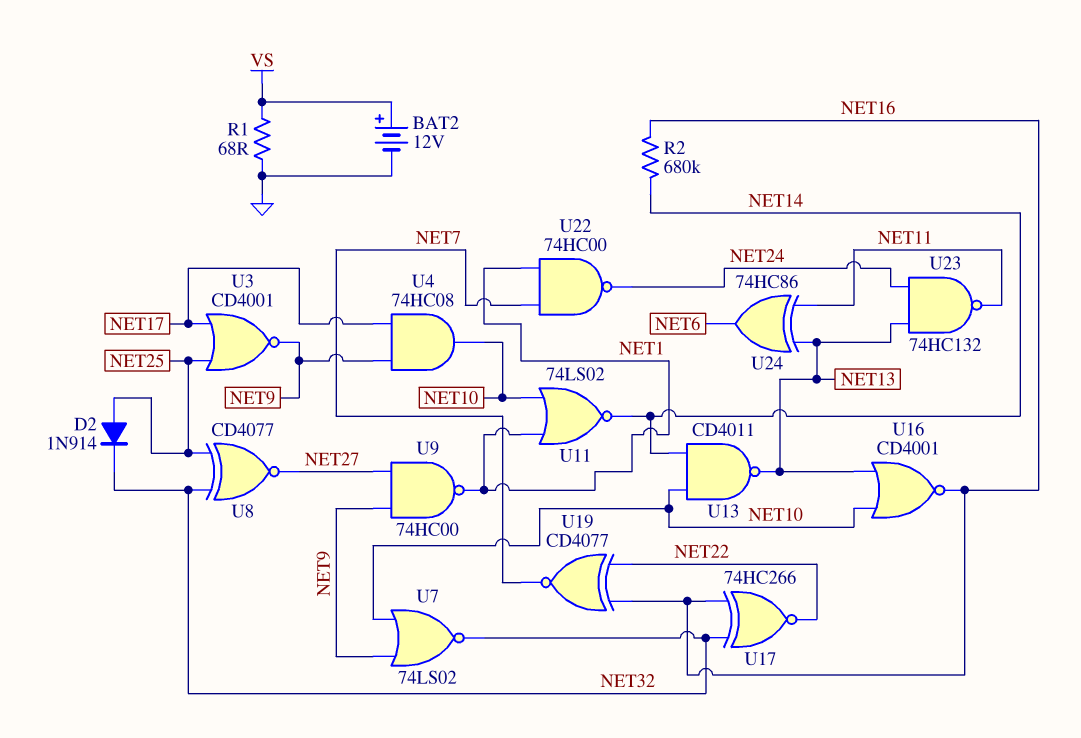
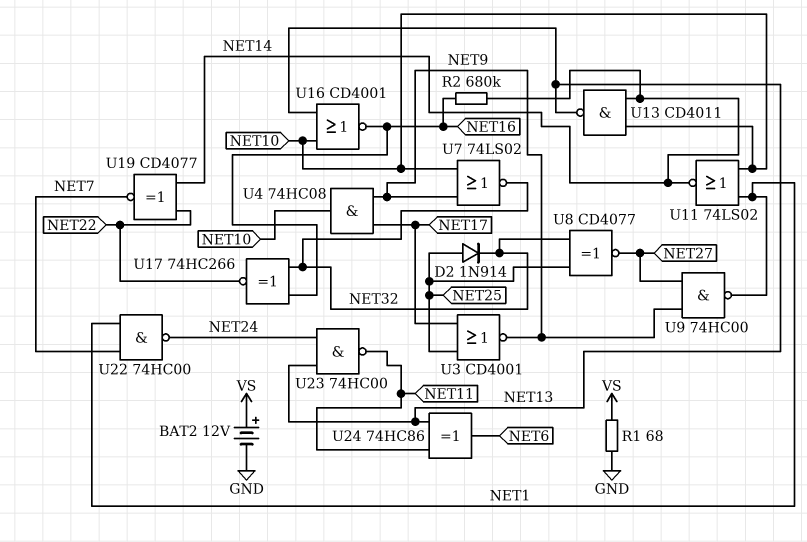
U19: XNOR CD4077 (in NET16, in NET22, out NET7) -> XNOR CD4077 (in NET14, in NET22, out NET7)
U23: NAND 74HC132 (in NET13, in NET24, out NET11) -> NAND 74HC00 (in NET13, in NET24, out NET11)

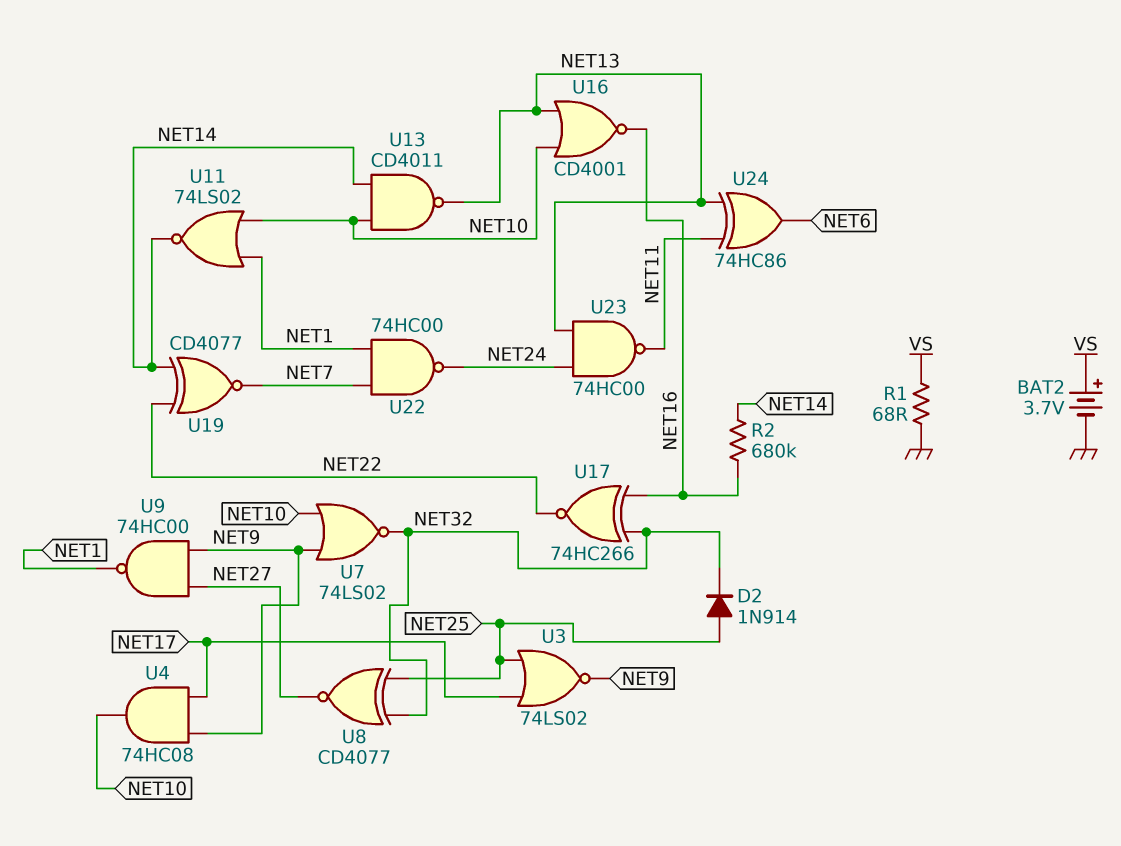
BAT2: 12V (plus VS, minus GND) -> 3.7V (plus VS, minus GND)
U3: NOR CD4001 (in NET17, in NET25, out NET9) -> NOR 74LS02 (in NET17, in NET25, out NET9)

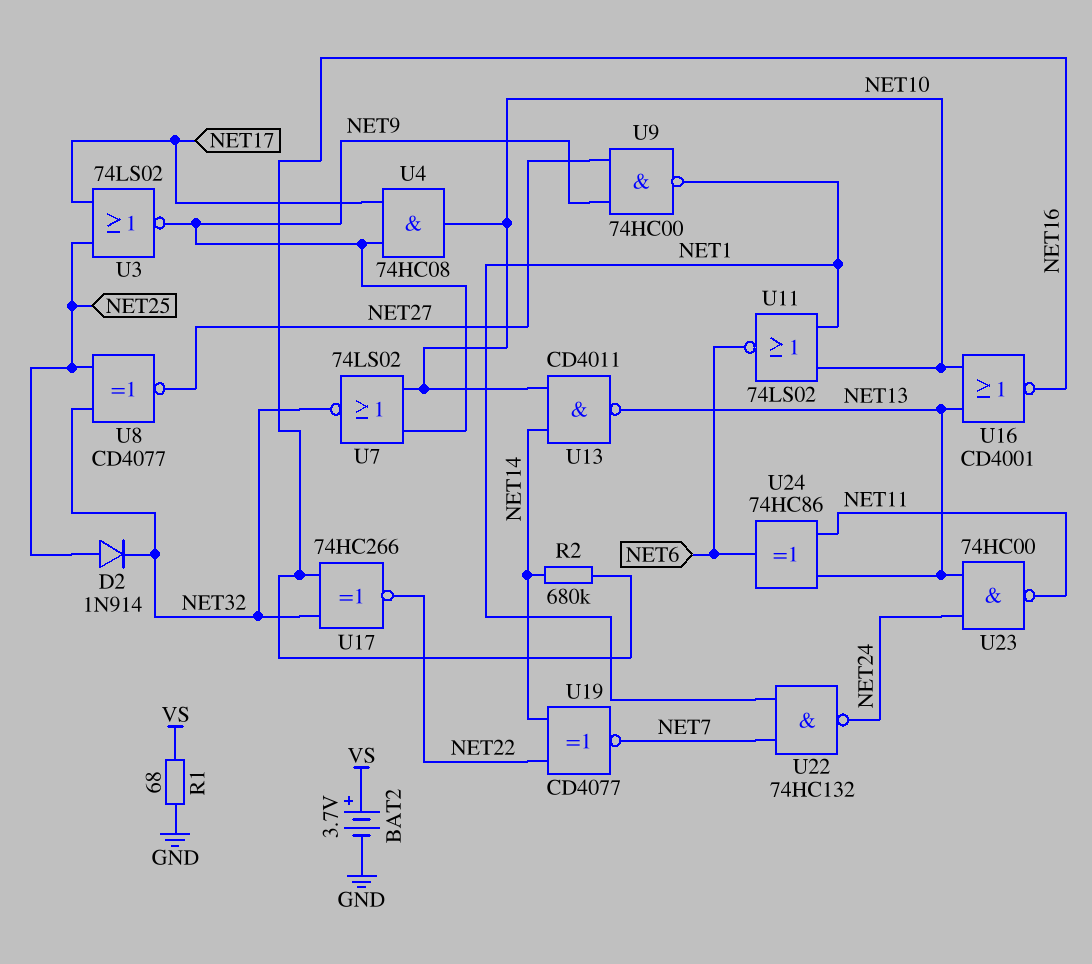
U11: NOR 74LS02 (in NET1, in NET10, out NET14) -> NOR 74LS02 (in NET1, in NET10, out NET6)
U22: NAND 74HC00 (in NET1, in NET7, out NET24) -> NAND 74HC132 (in NET1, in NET7, out NET24)

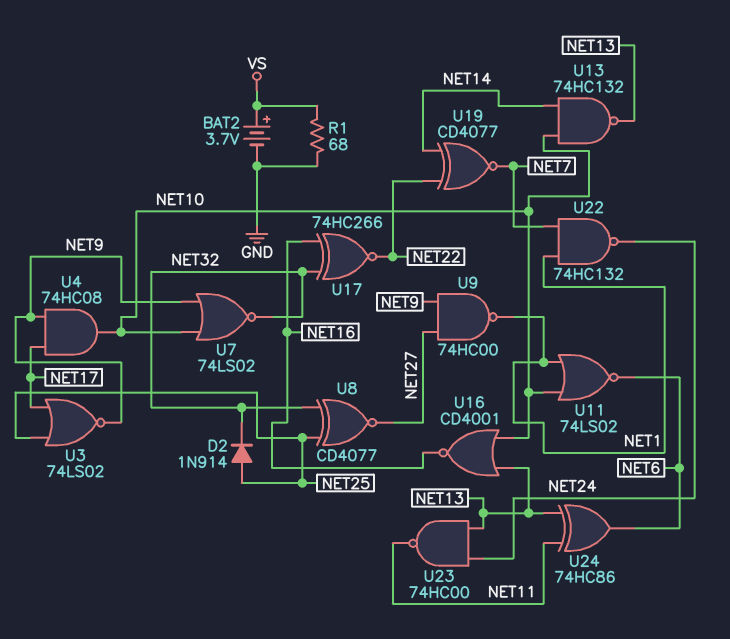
R2: 680k (NET14, NET16) -> none
U13: NAND CD4011 (in NET10, in NET14, out NET13) -> NAND 74HC132 (in NET10, in NET14, out NET13)

